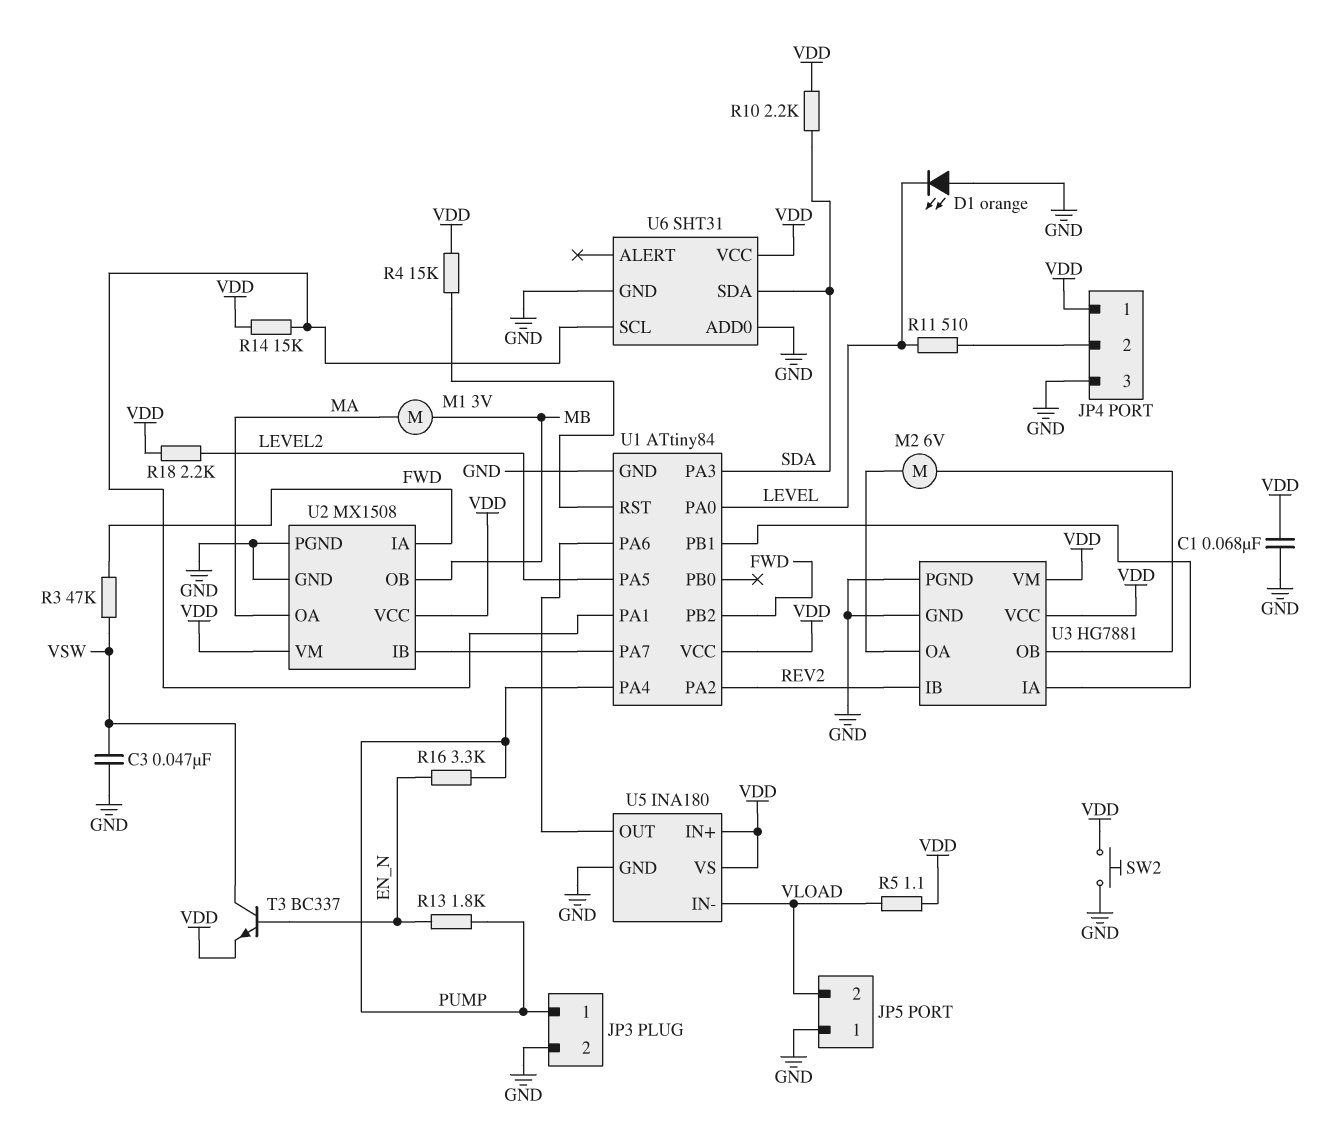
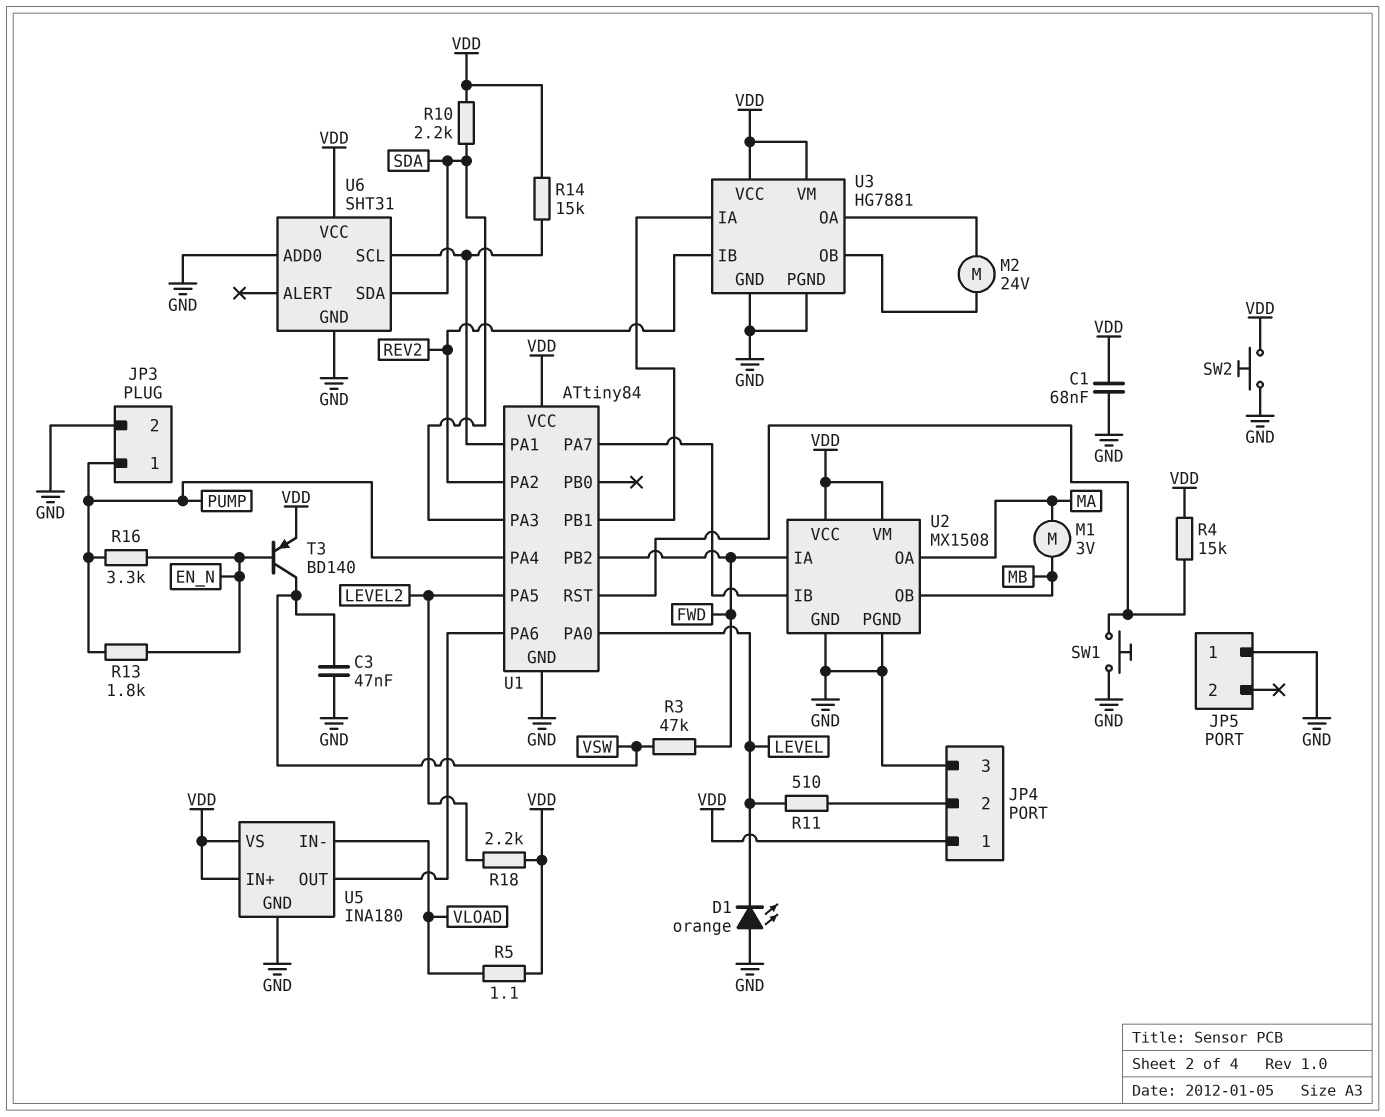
JP5 pin 2: VLOAD -> none
M2: motor 6V (U3/OA, U3/OB) -> motor 24V (U3/OA, U3/OB)
SW1: none -> button (GND, U1/RST)
T3: NPN BC337 (B EN_N, C VSW, E VDD) -> PNP BD140 (B EN_N, C VSW, E VDD)

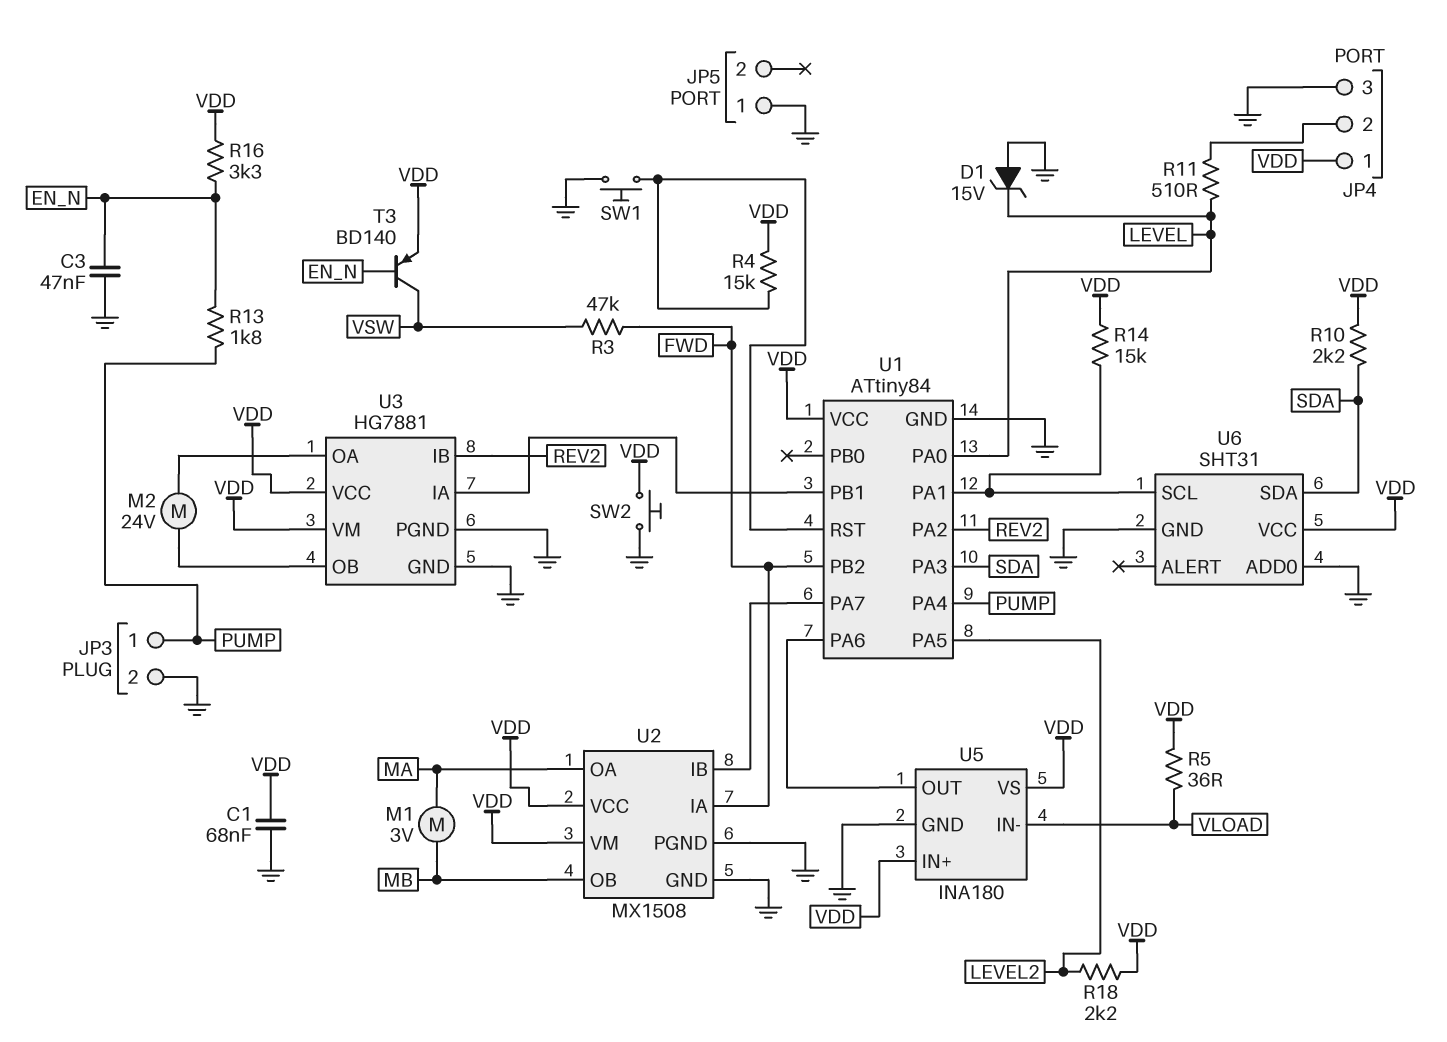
C3: 47nF (GND, VSW) -> 47nF (EN_N, GND)
D1: LED orange (A GND, K LEVEL) -> zener 15V (A GND, K LEVEL)
R5: 1.1 (VDD, VLOAD) -> 36 (VDD, VLOAD)
R16: 3.3k (EN_N, PUMP) -> 3.3k (EN_N, VDD)

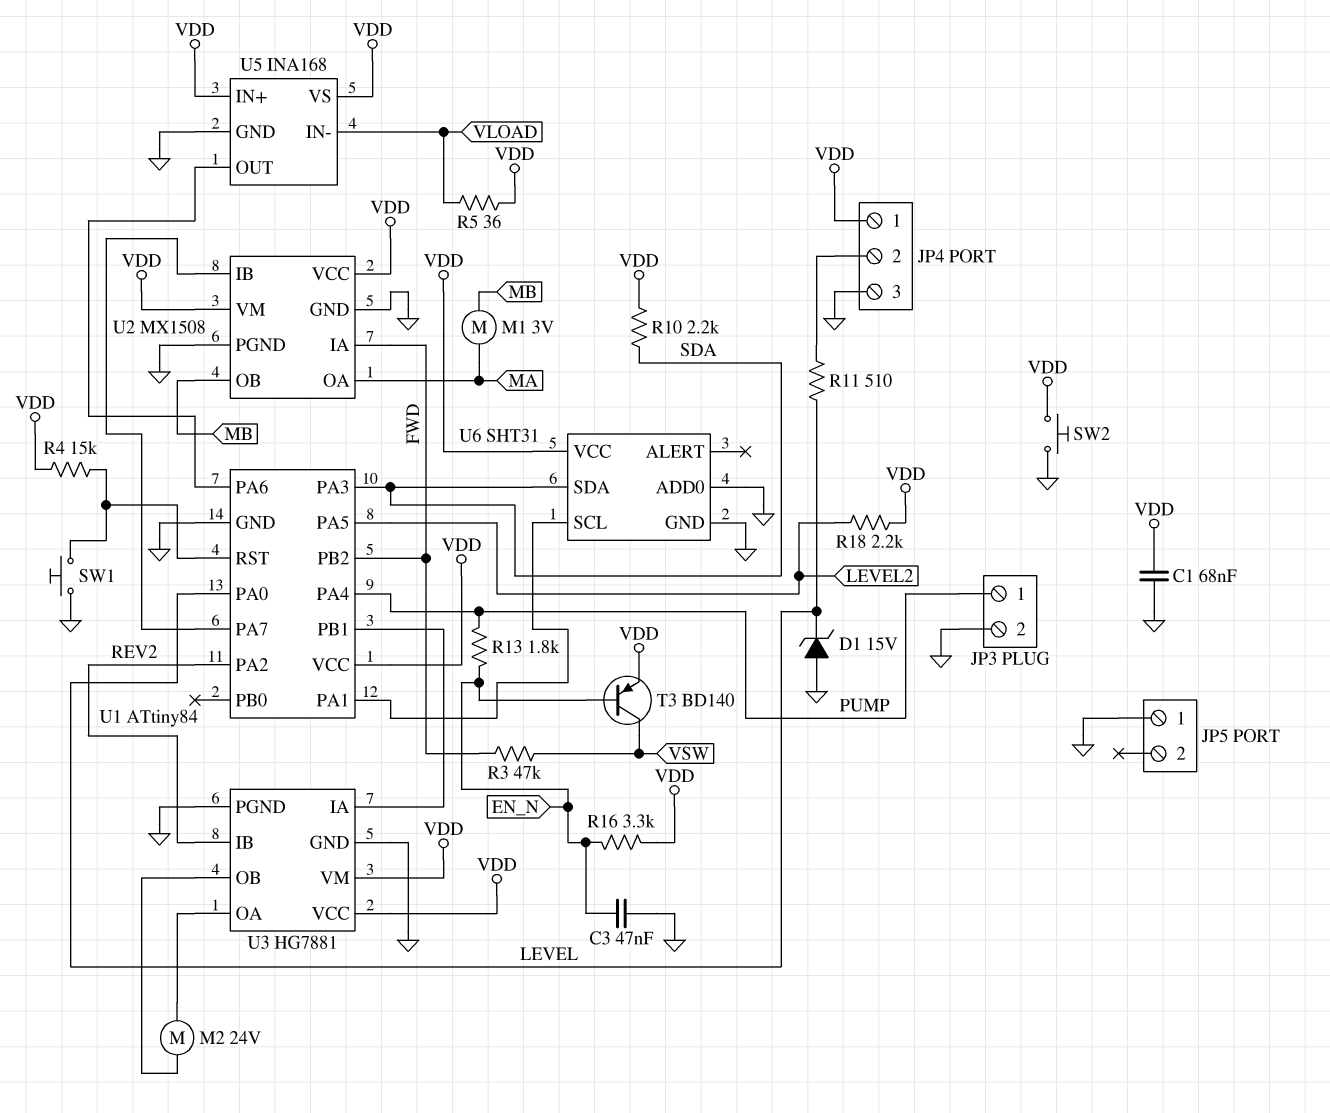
R14: 15k (U1/PA1, VDD) -> none
U5: INA180 -> INA168

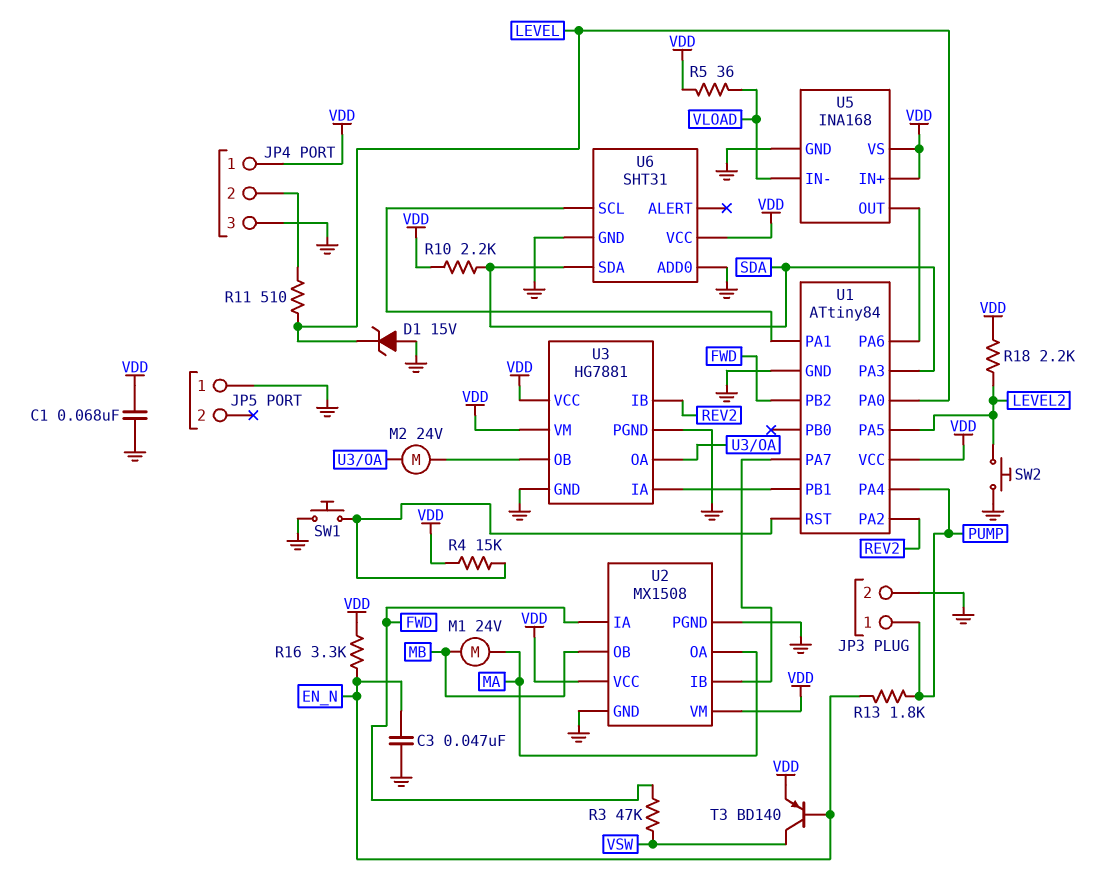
M1: motor 3V (MA, MB) -> motor 24V (MA, MB)
SW2: button (GND, VDD) -> button (GND, LEVEL2)

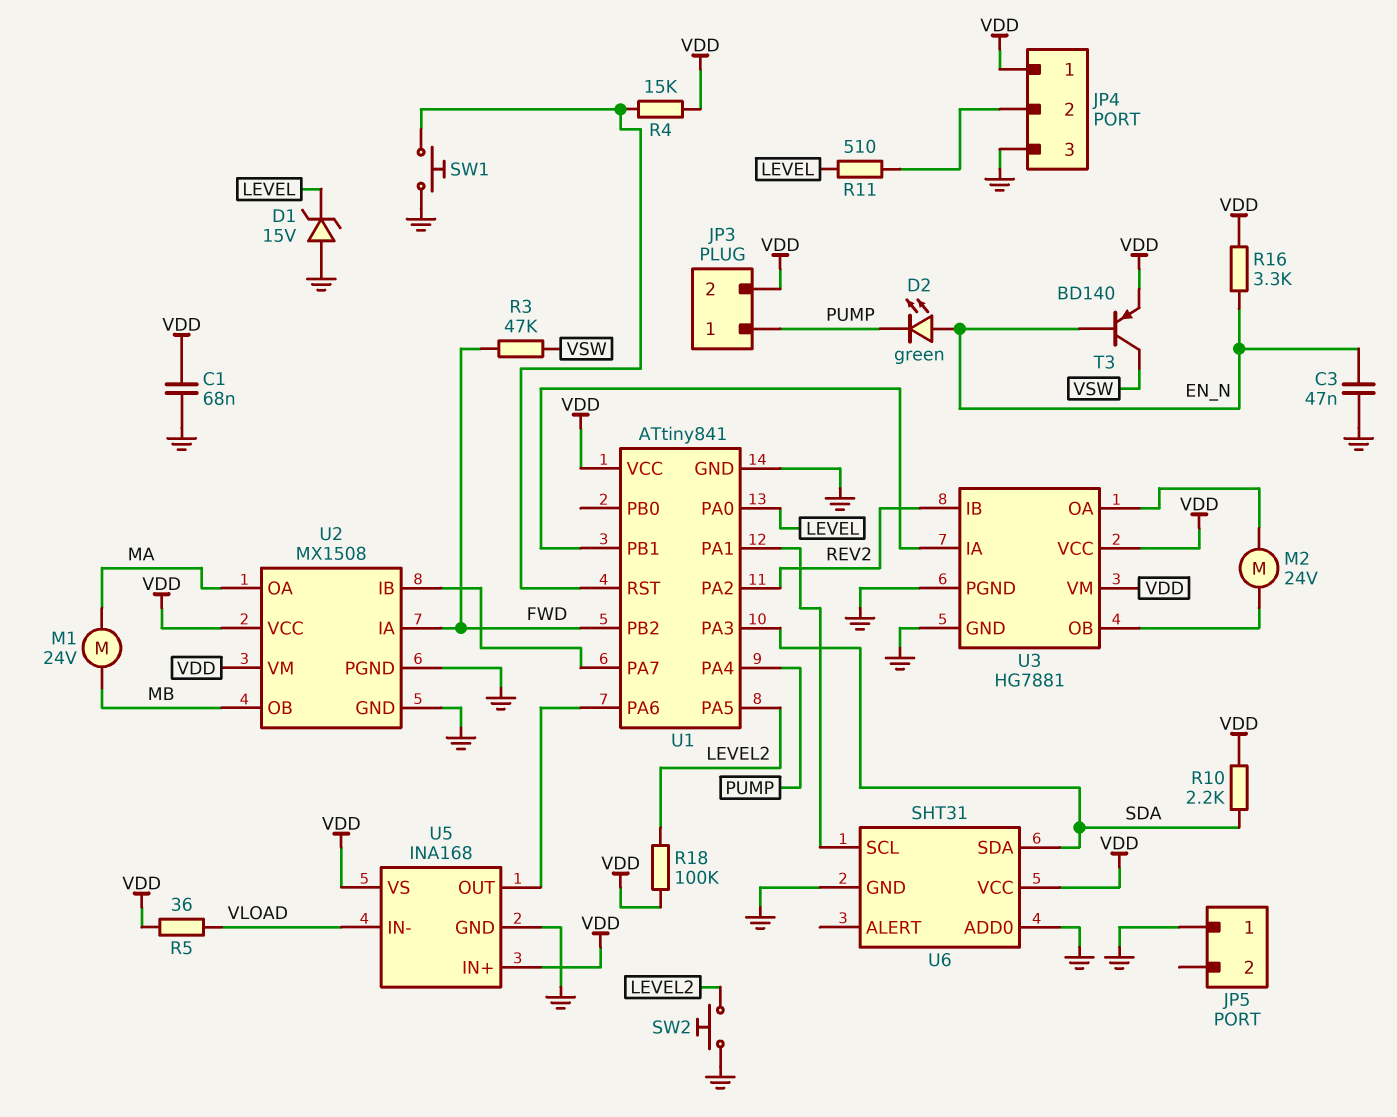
D2: none -> LED green (A EN_N, K PUMP)
JP3 pin 2: GND -> VDD
R13: 1.8k (EN_N, PUMP) -> none
R18: 2.2k (LEVEL2, VDD) -> 100k (LEVEL2, VDD)
U1: ATtiny84 -> ATtiny841

